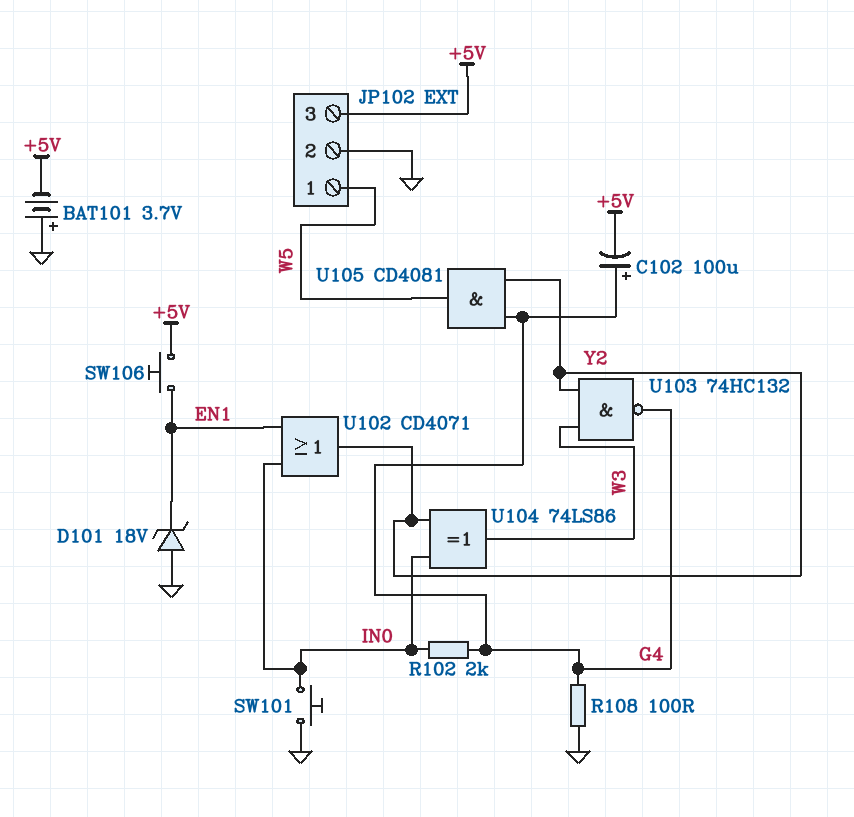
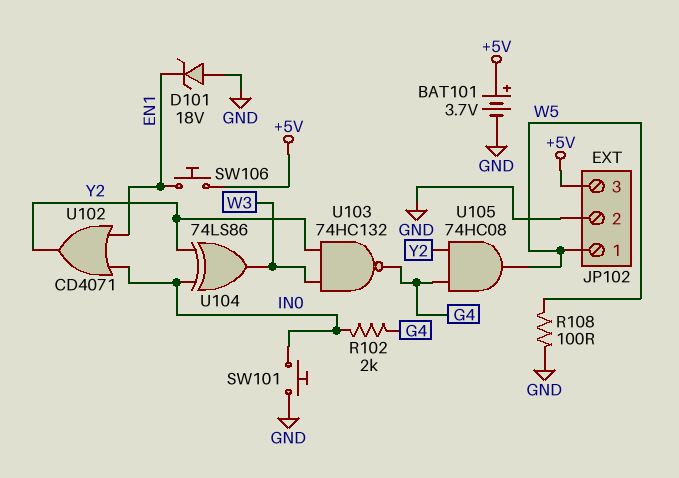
BAT101: 3.7V (plus GND, minus +5V) -> 3.7V (plus +5V, minus GND)
C102: 100uF (plus G4, minus +5V) -> none
R108: 100 (G4, GND) -> 100 (GND, W5)
U105: AND CD4081 (in G4, in Y2, out W5) -> AND 74HC08 (in G4, in Y2, out W5)

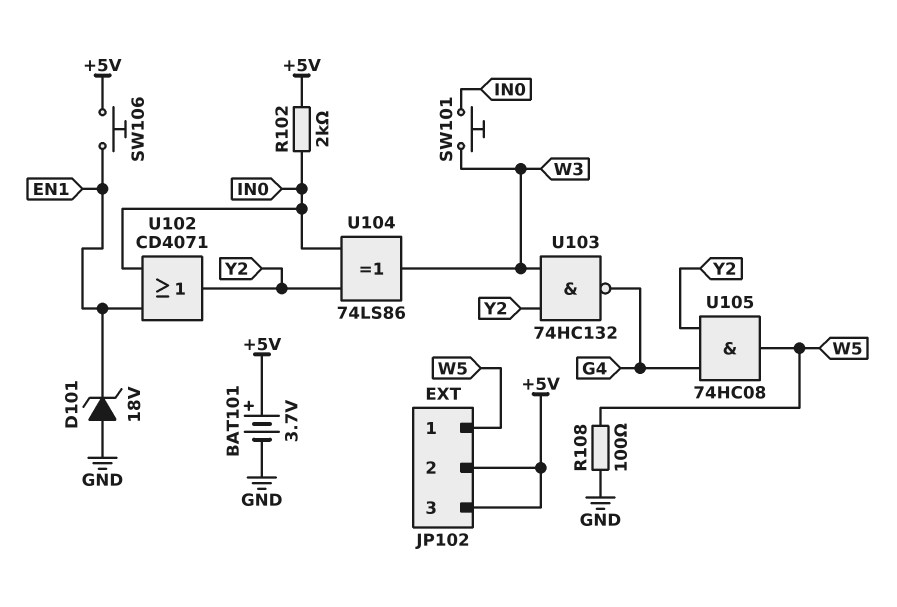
JP102 pin 2: GND -> +5V
R102: 2k (G4, IN0) -> 2k (+5V, IN0)
SW101: button (GND, IN0) -> button (IN0, W3)

